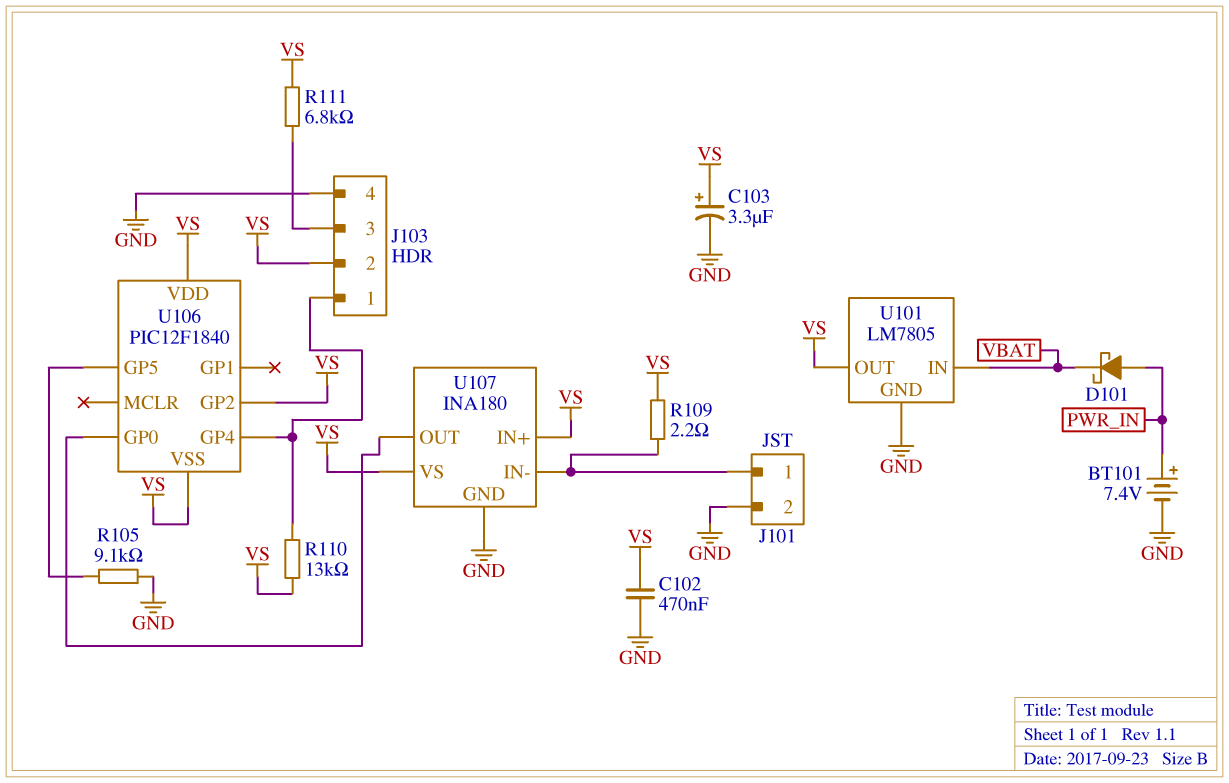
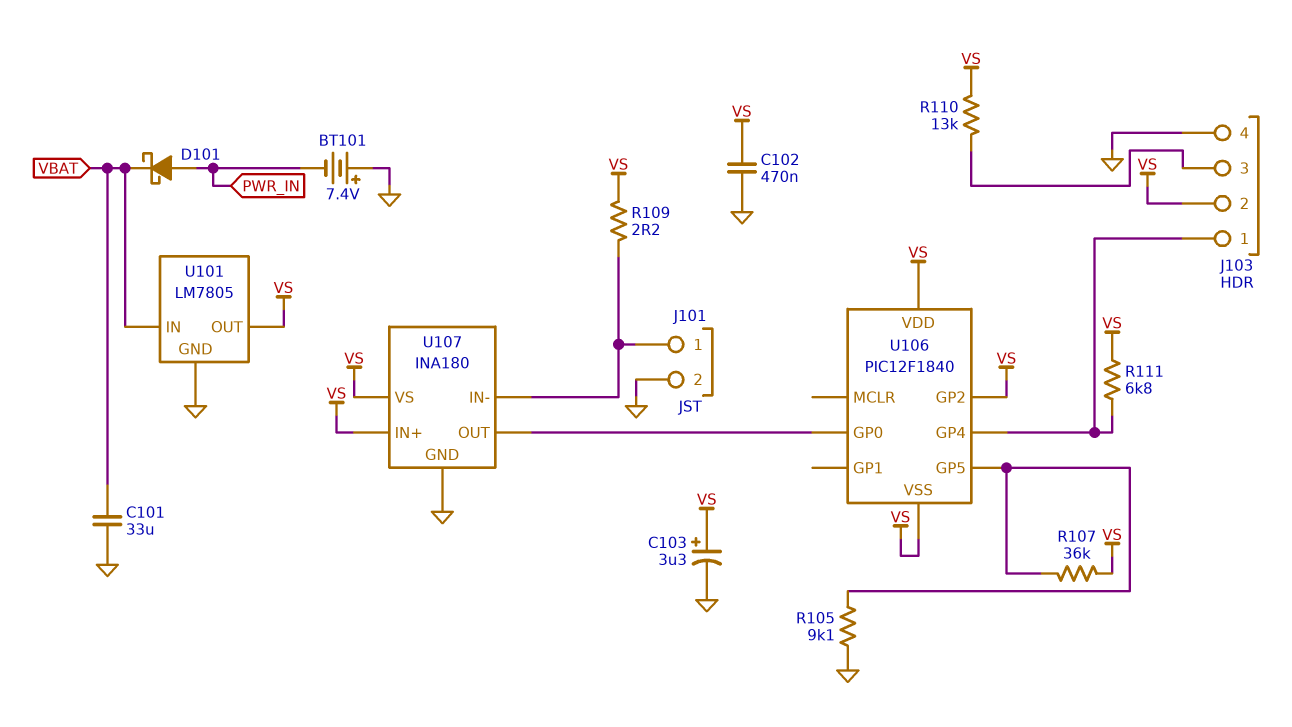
BT101: 7.4V (plus PWR_IN, minus GND) -> 7.4V (plus GND, minus PWR_IN)
C101: none -> 33uF (GND, VBAT)
R107: none -> 36k (U106/GP5, VS)
R110: 13k (J103/1, VS) -> 13k (J103/3, VS)
R111: 6.8k (J103/3, VS) -> 6.8k (J103/1, VS)

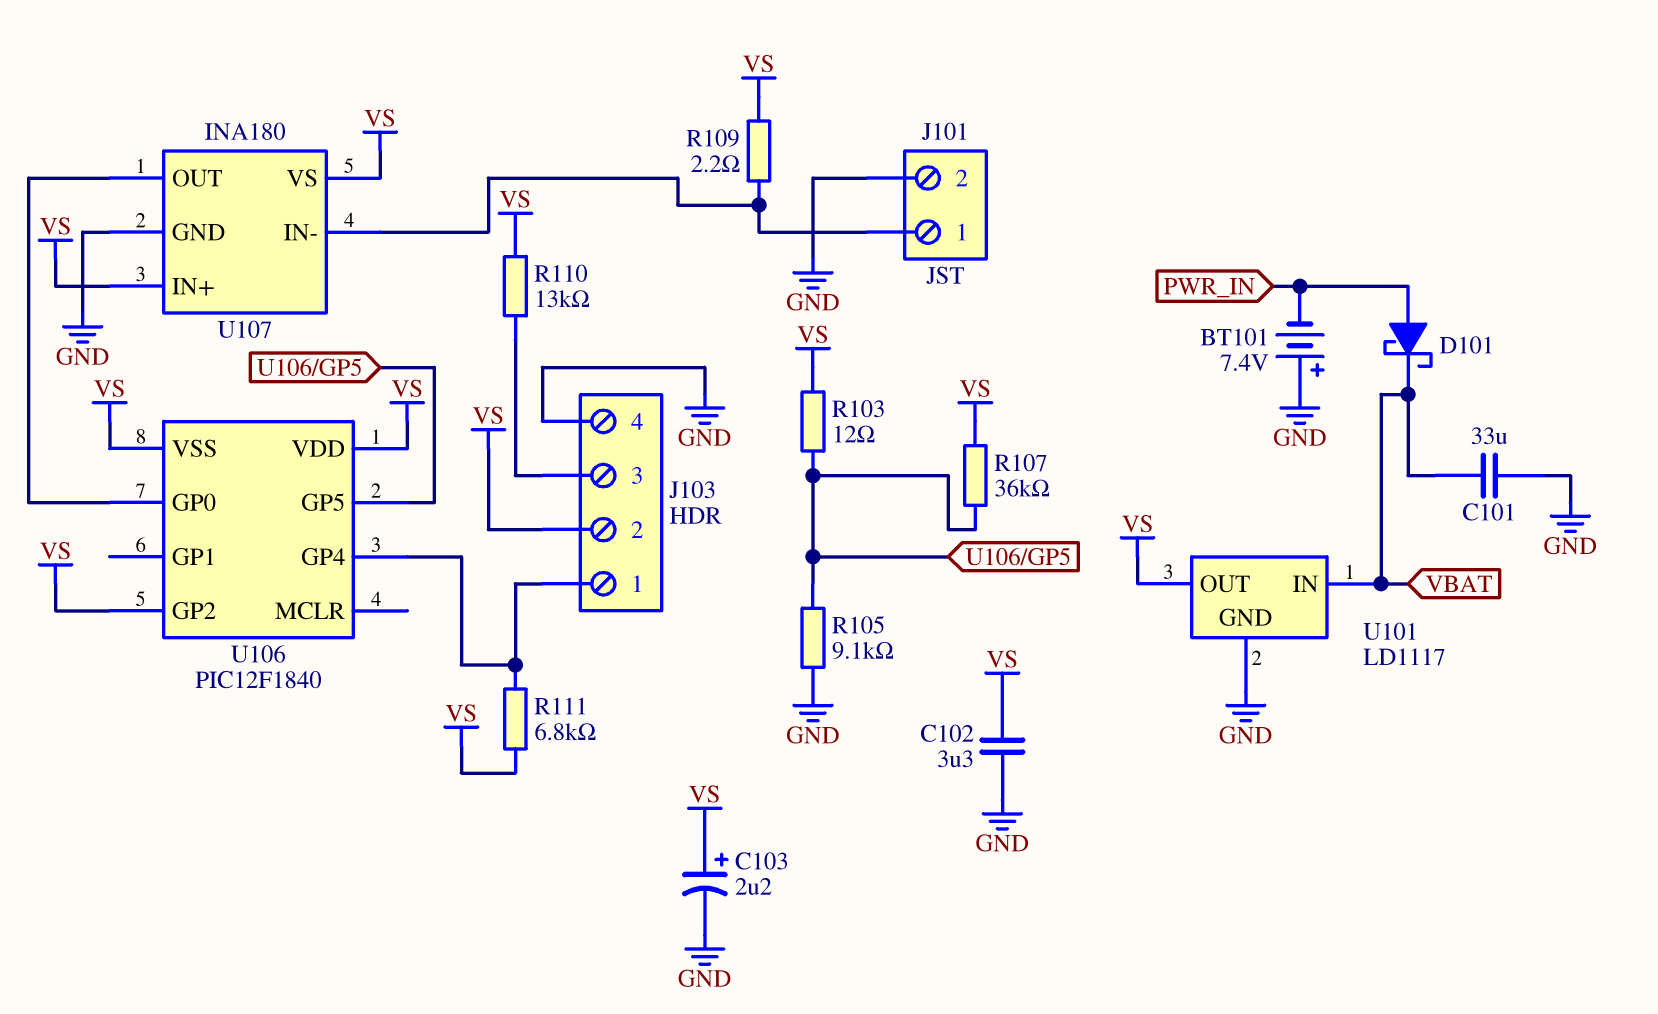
C102: 470nF (GND, VS) -> 3.3uF (GND, VS)
C103: 3.3uF (plus VS, minus GND) -> 2.2uF (plus VS, minus GND)
R103: none -> 12 (U106/GP5, VS)
U101: LM7805 -> LD1117

